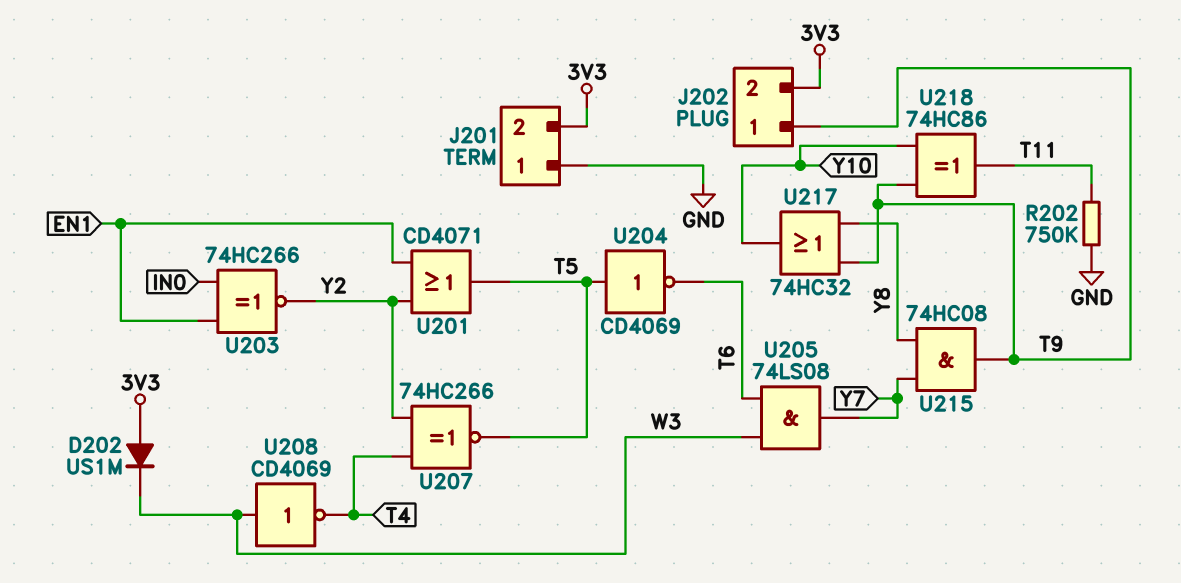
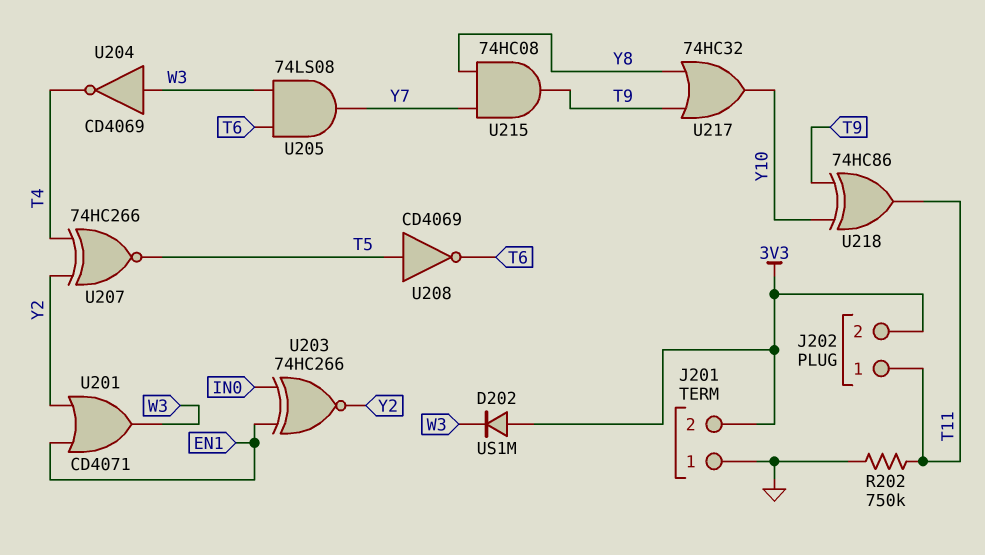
J202 pin 1: T9 -> T11
U201: OR CD4071 (in EN1, in Y2, out T5) -> OR CD4071 (in EN1, in Y2, out W3)
U204: NOT CD4069 (in T5, out T6) -> NOT CD4069 (in W3, out T4)
U208: NOT CD4069 (in W3, out T4) -> NOT CD4069 (in T5, out T6)

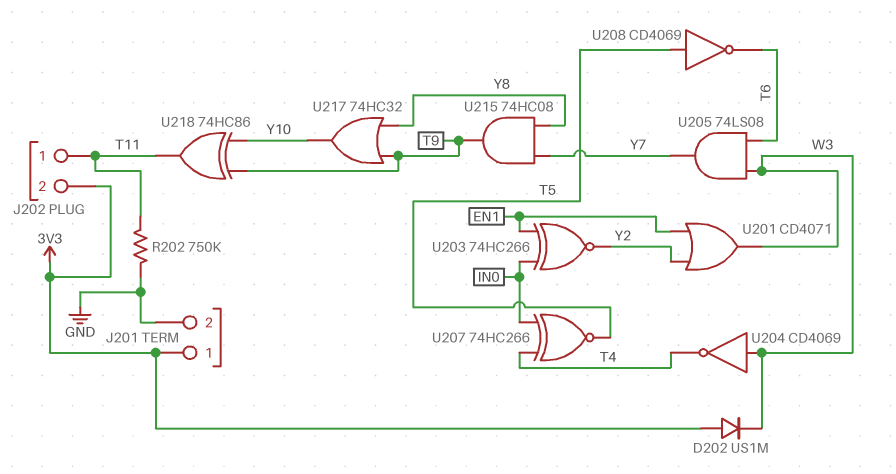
J201 pin 1: GND -> 3V3
J201 pin 2: 3V3 -> GND
U207: XNOR 74HC266 (in T4, in Y2, out T5) -> XNOR 74HC266 (in IN0, in T4, out T5)

